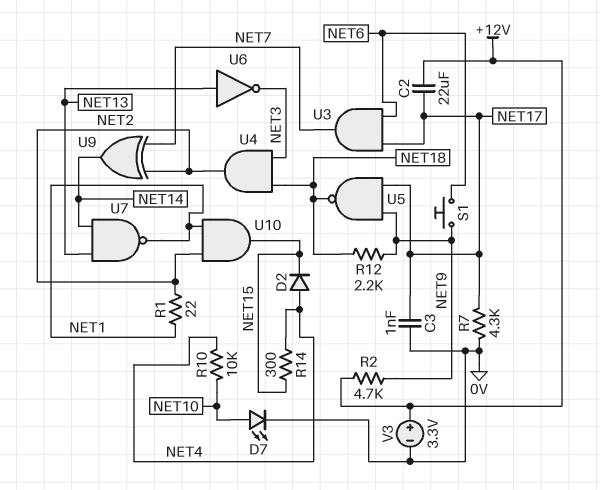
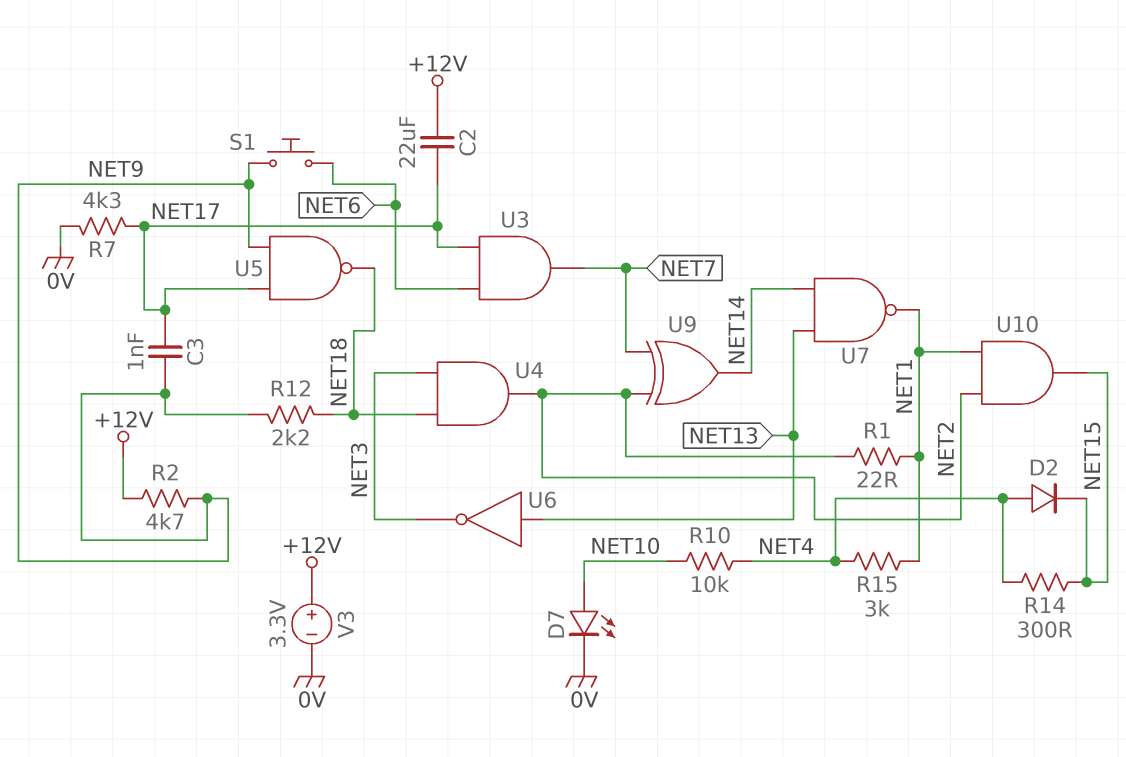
C3: 1nF (0V, NET17) -> 1nF (NET9, NET17)
R15: none -> 3k (NET1, NET4)

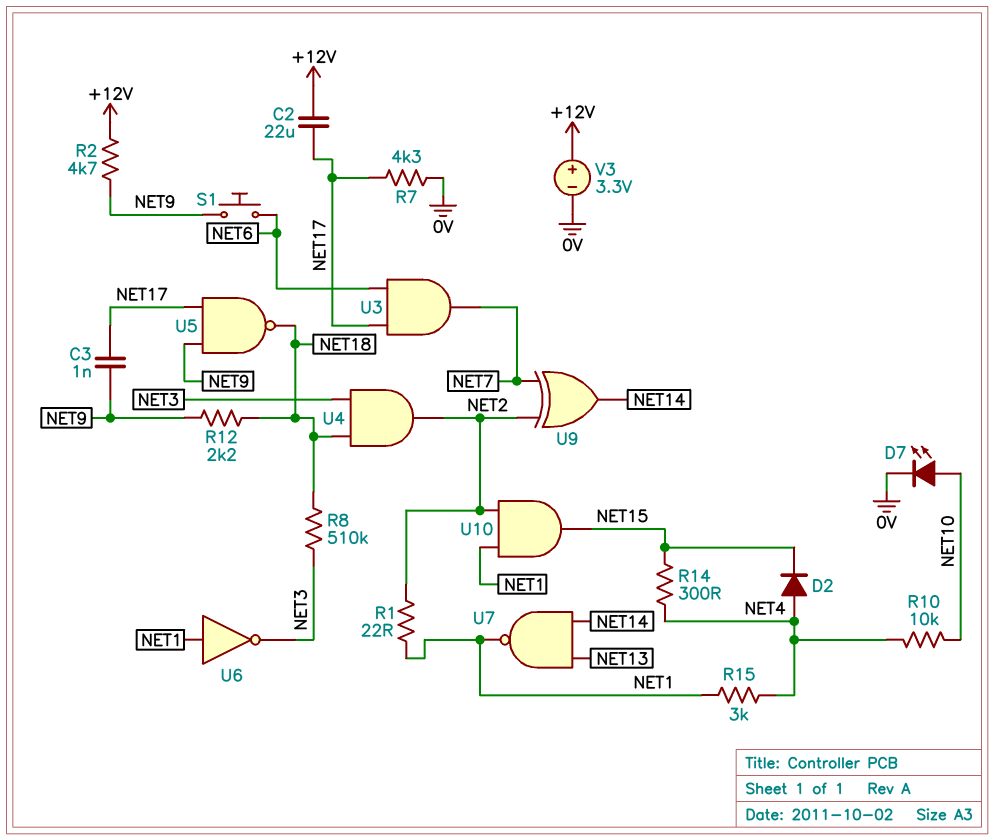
R8: none -> 510k (NET3, NET18)
U6: NOT (in NET13, out NET3) -> NOT (in NET1, out NET3)

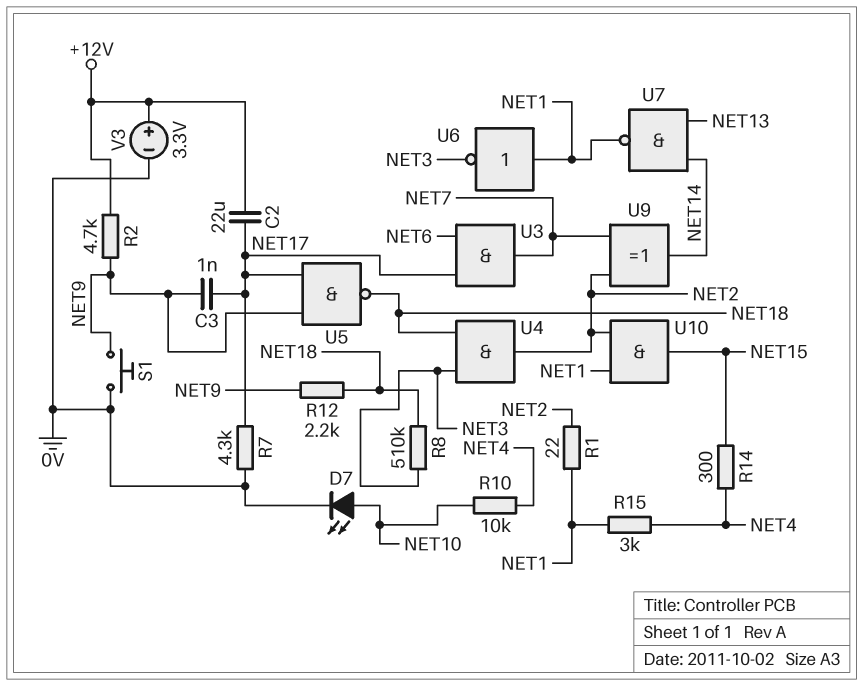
D2: diode (A NET4, K NET15) -> none
S1: button (NET6, NET9) -> button (0V, NET9)

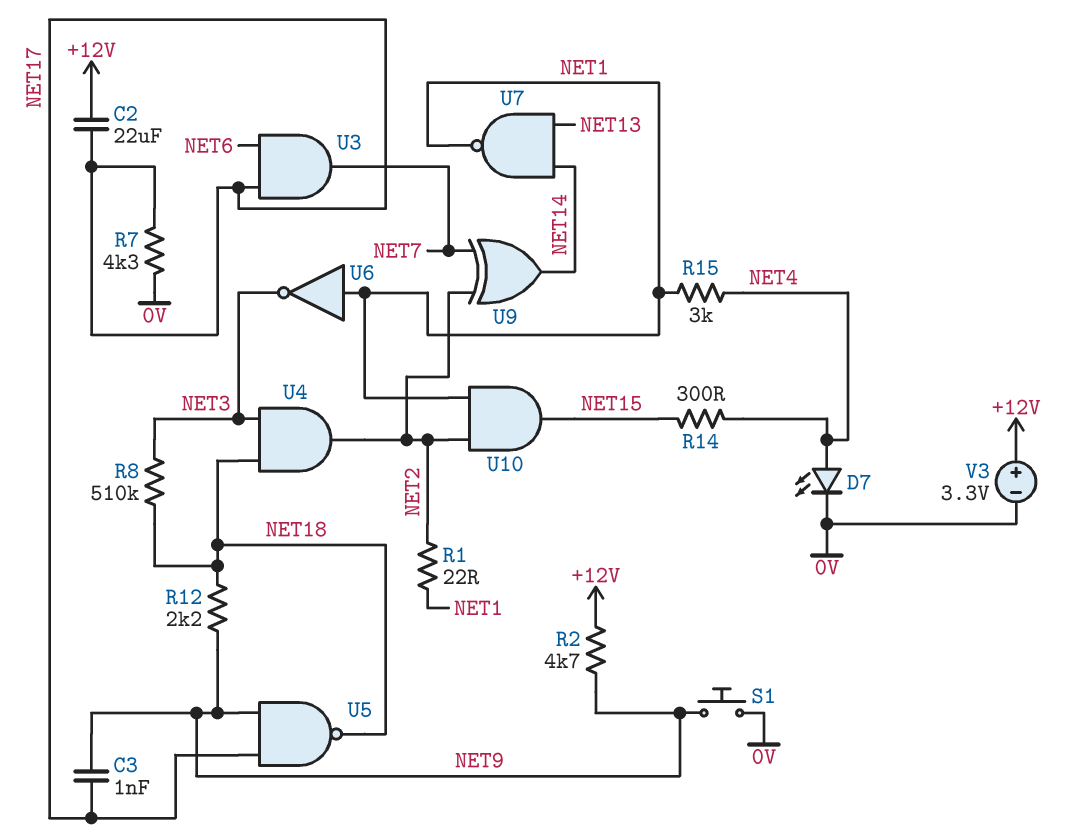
D7: LED (A NET10, K 0V) -> LED (A NET4, K 0V)
R10: 10k (NET4, NET10) -> none

